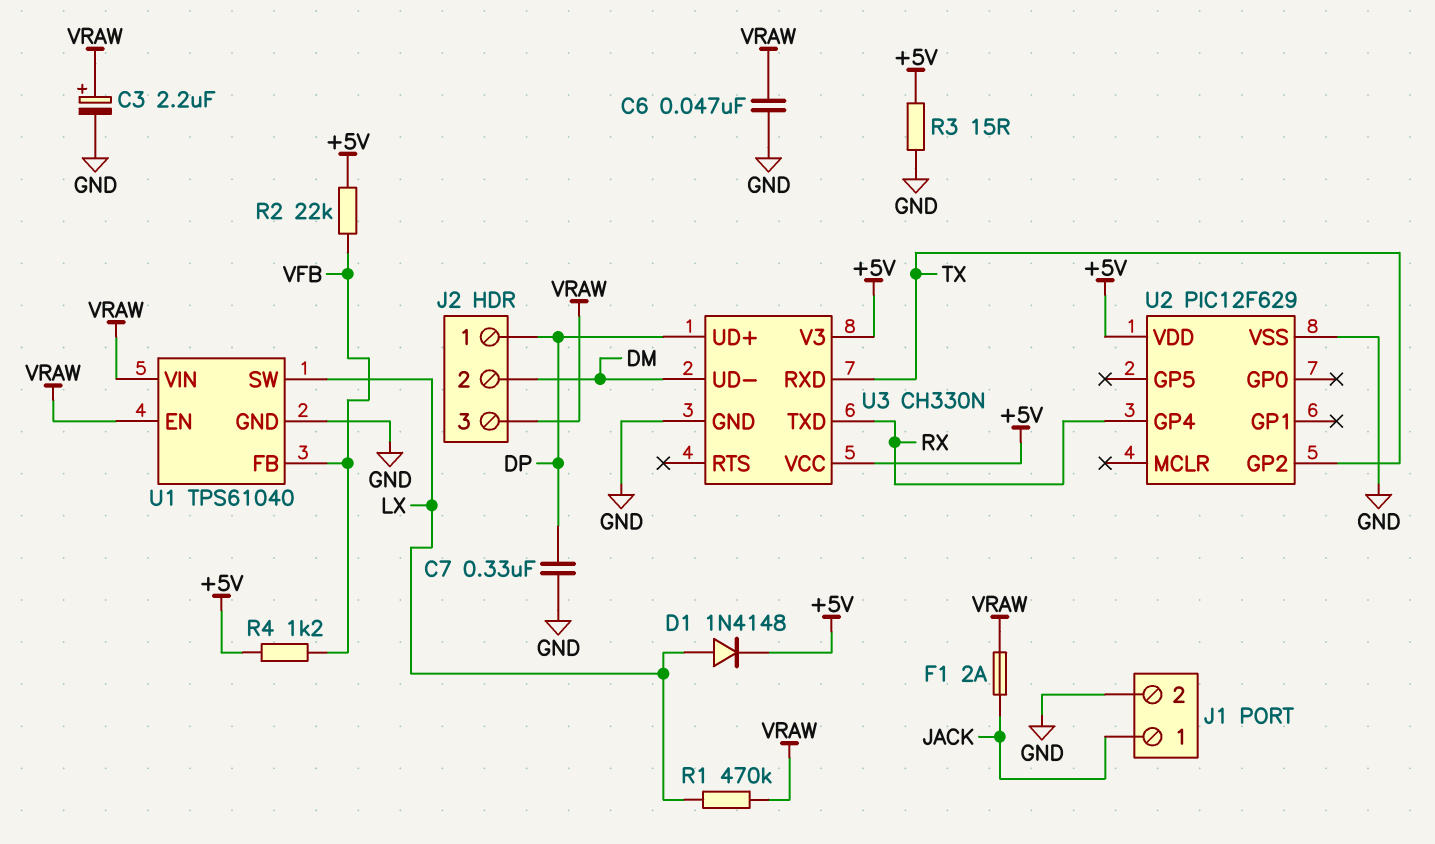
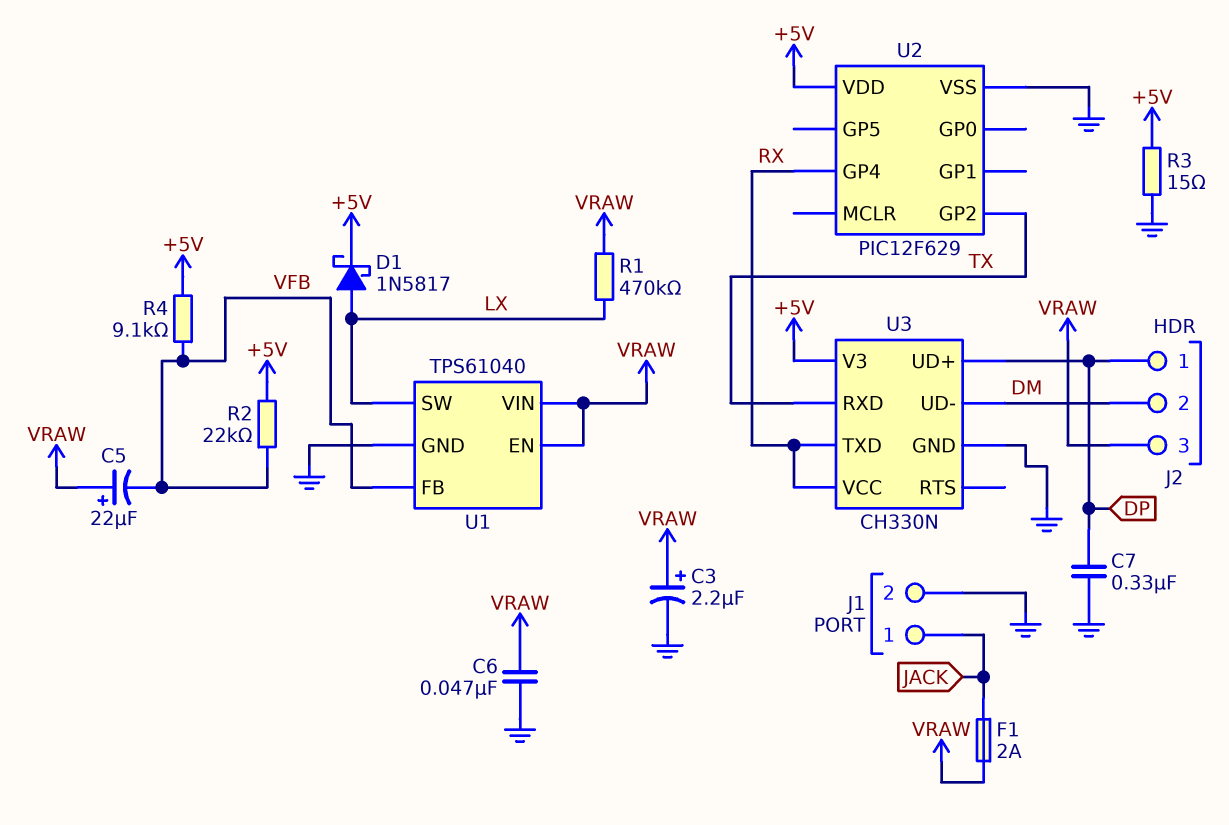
C5: none -> 22uF (plus VRAW, minus VFB)
D1: diode 1N4148 (A LX, K +5V) -> schottky 1N5817 (A LX, K +5V)
R4: 1.2k (+5V, VFB) -> 9.1k (+5V, VFB)
U3 pin VCC: +5V -> RX

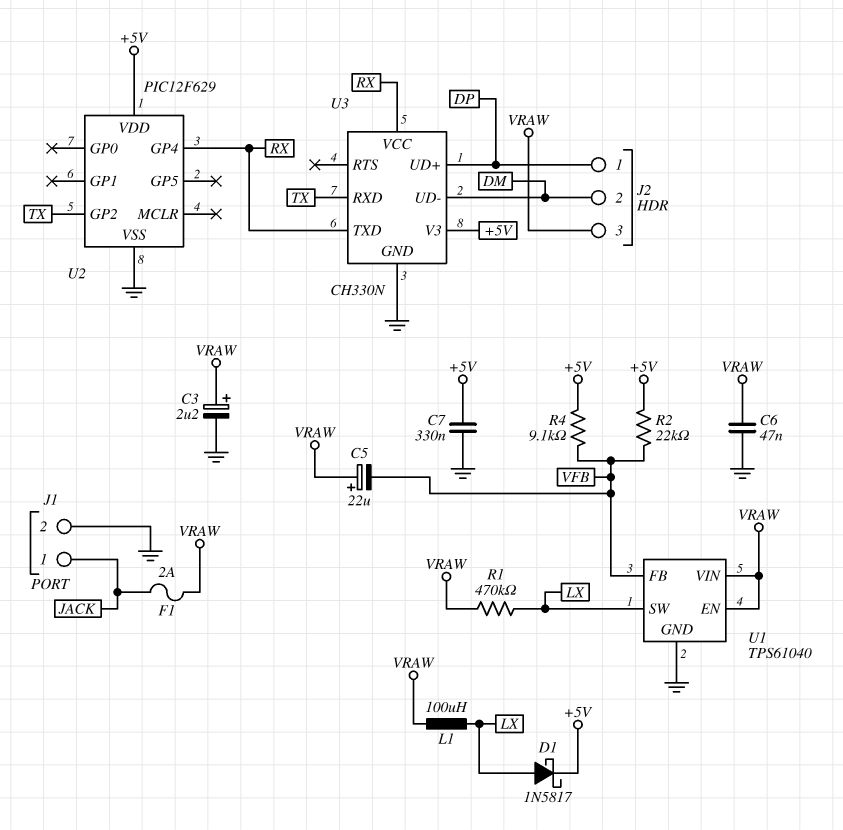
C7: 330nF (DP, GND) -> 330nF (+5V, GND)
L1: none -> 100uH (LX, VRAW)
R3: 15 (+5V, GND) -> none

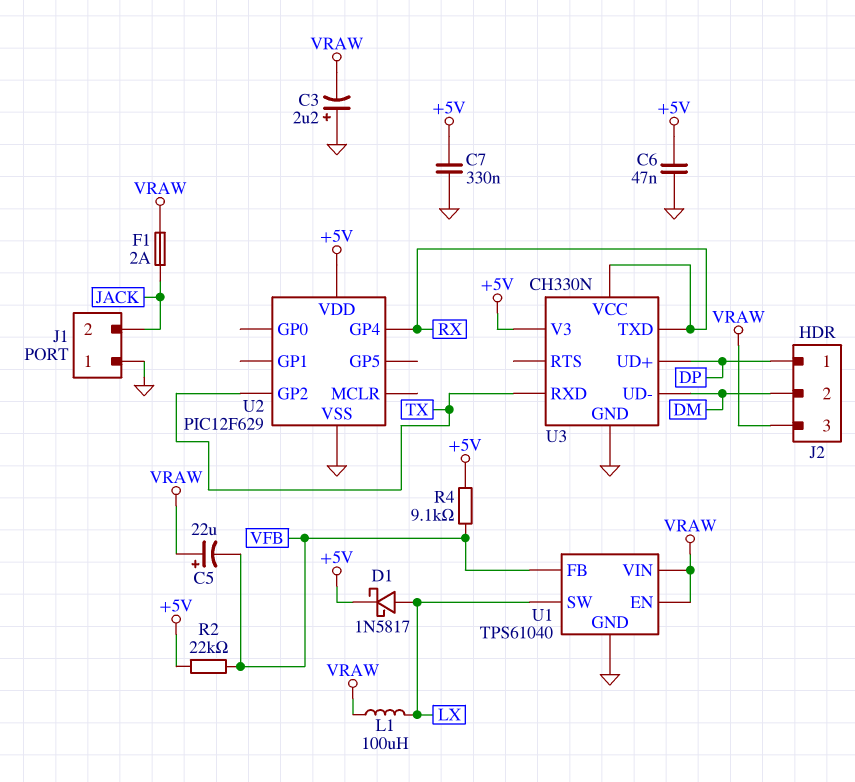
C3: 2.2uF (plus VRAW, minus GND) -> 2.2uF (plus GND, minus VRAW)
C6: 47nF (GND, VRAW) -> 47nF (+5V, GND)
J1 pin 1: JACK -> GND
J1 pin 2: GND -> JACK
R1: 470k (LX, VRAW) -> none

